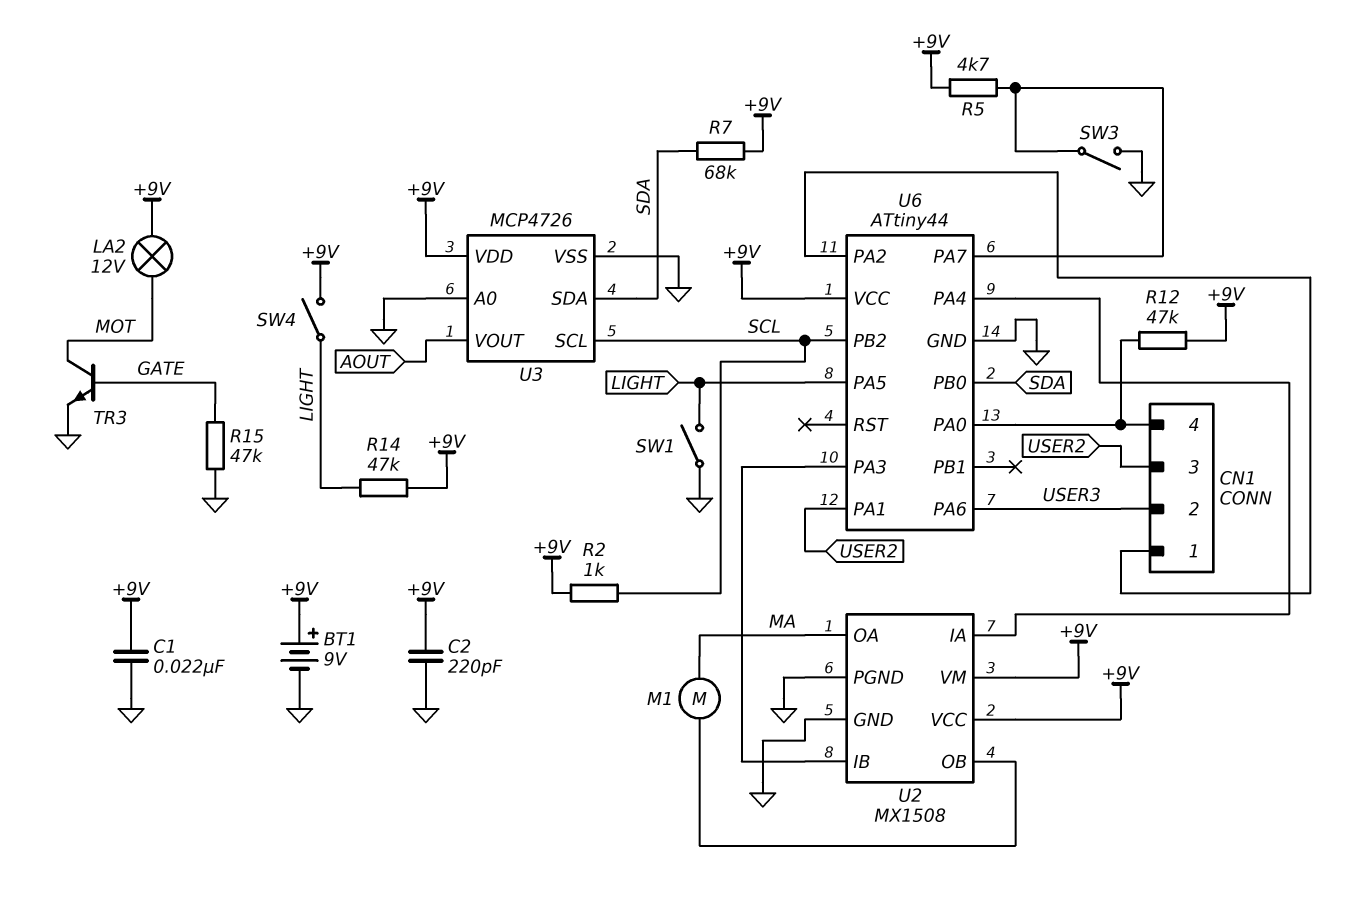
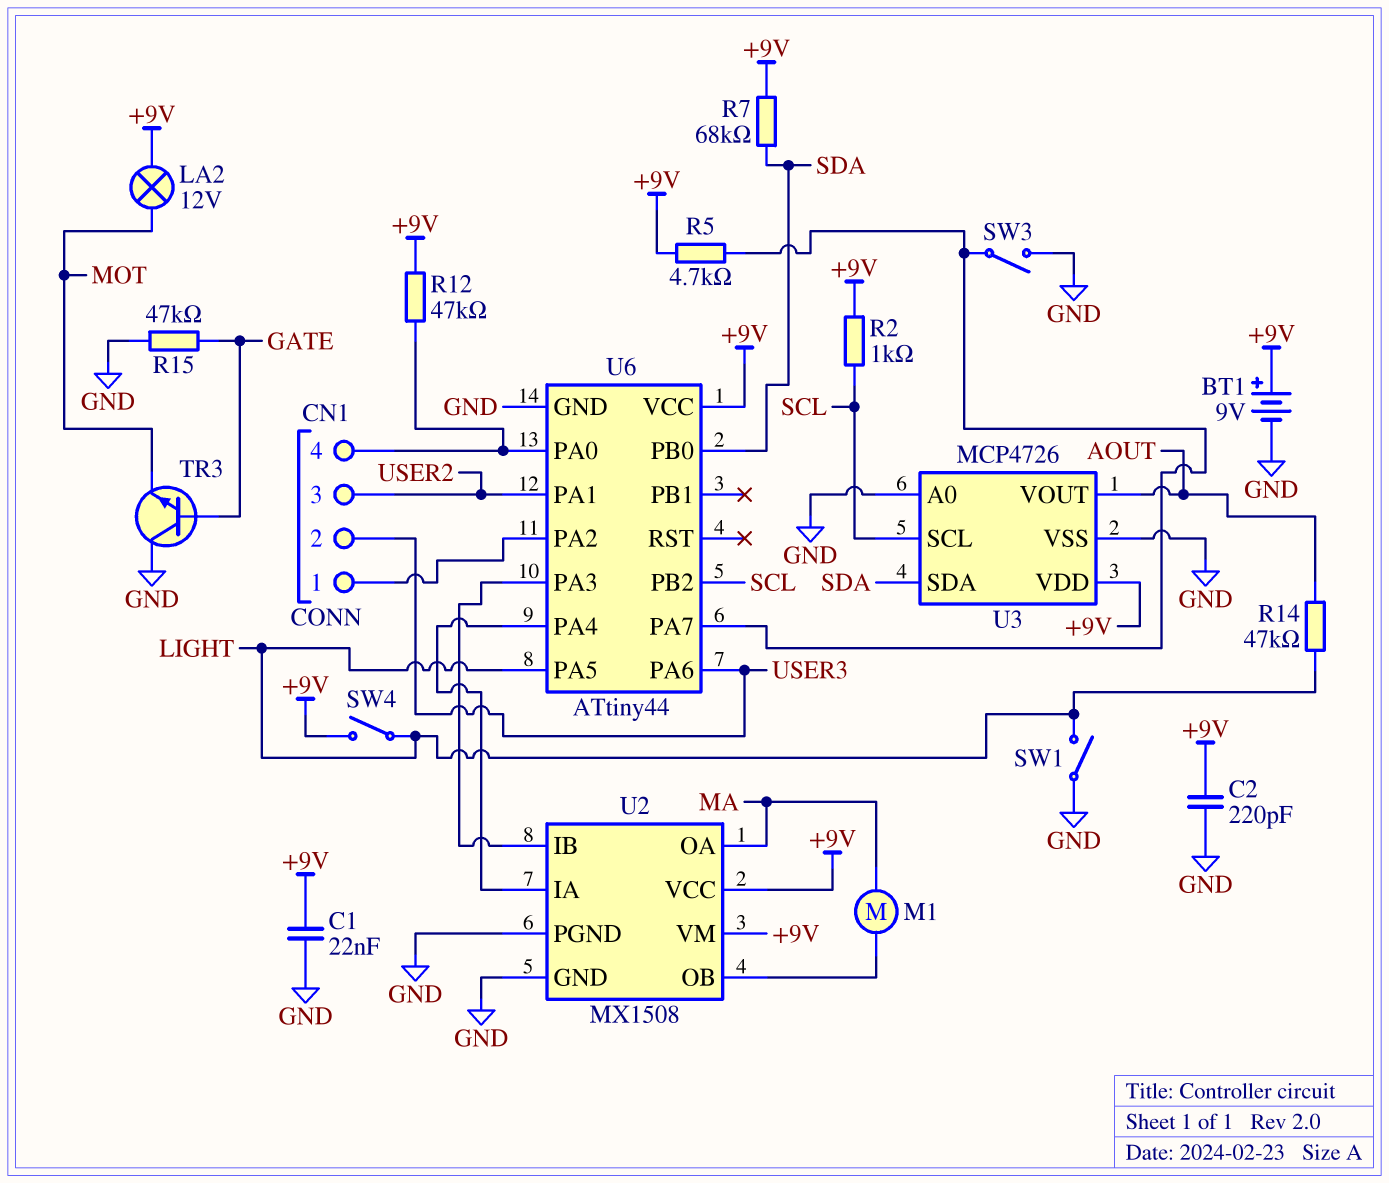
R14: 47k (+9V, LIGHT) -> 47k (AOUT, LIGHT)
TR3: NPN (B GATE, C MOT, E GND) -> NPN (B GATE, C GND, E MOT)

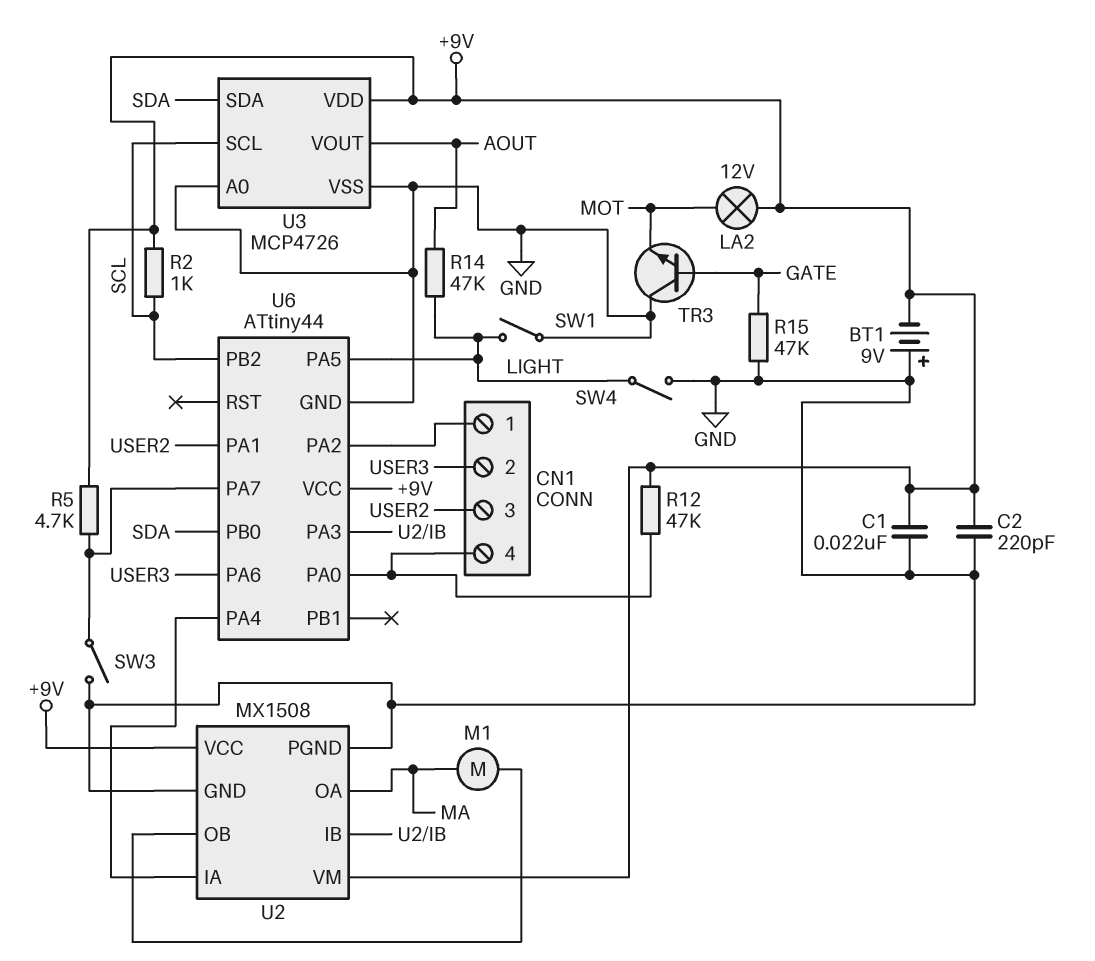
BT1: 9V (plus +9V, minus GND) -> 9V (plus GND, minus +9V)
R7: 68k (+9V, SDA) -> none
SW4: switch (+9V, LIGHT) -> switch (GND, LIGHT)

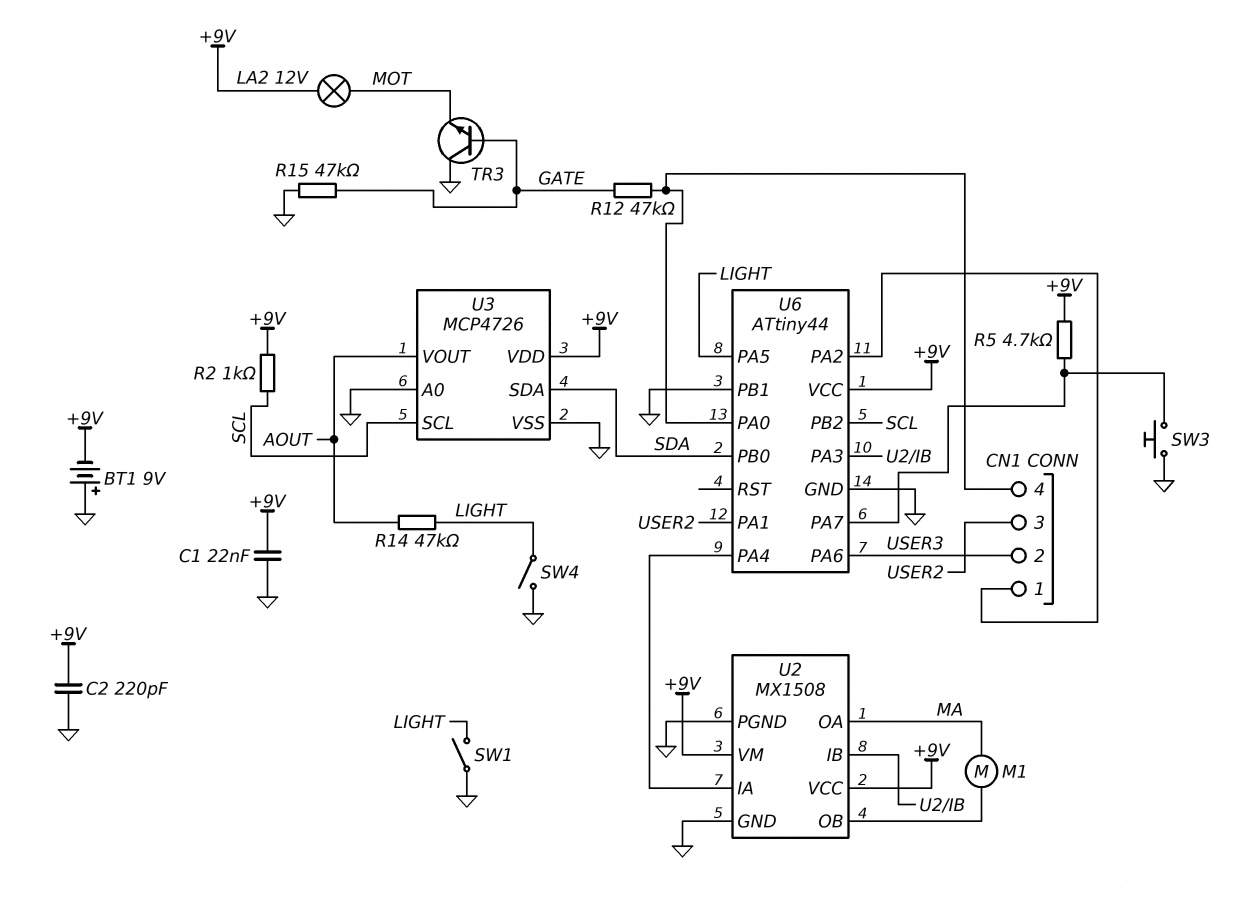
R12: 47k (+9V, CN1/4) -> 47k (CN1/4, GATE)
SW3: switch (GND, U6/PA7) -> button (GND, U6/PA7)
U6 pin PB1: none -> GND

